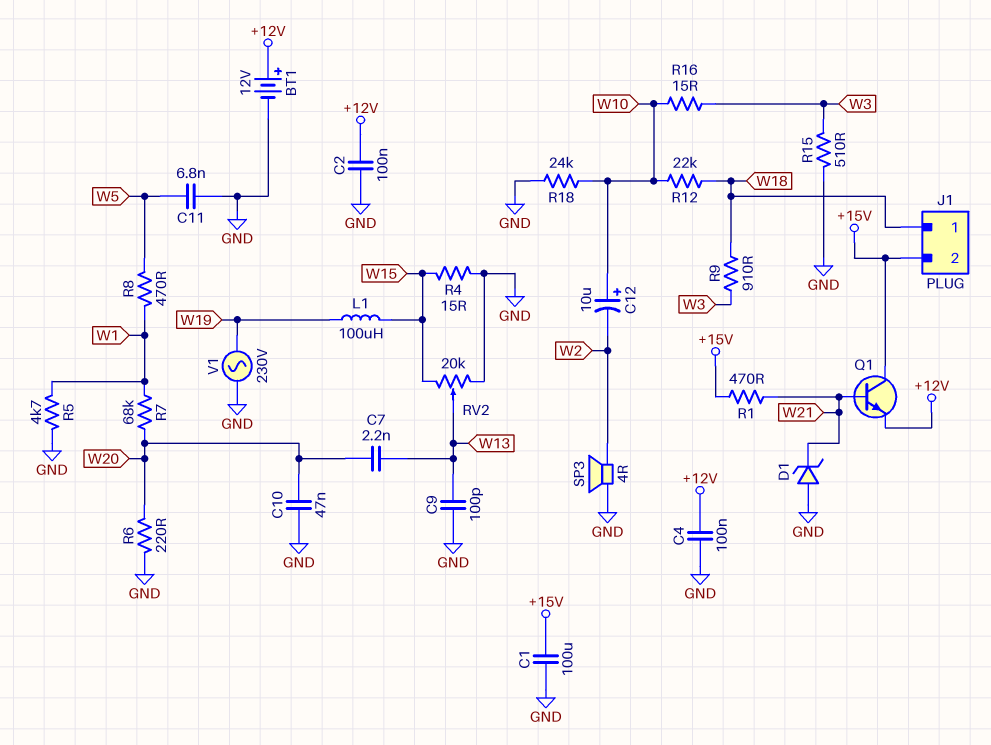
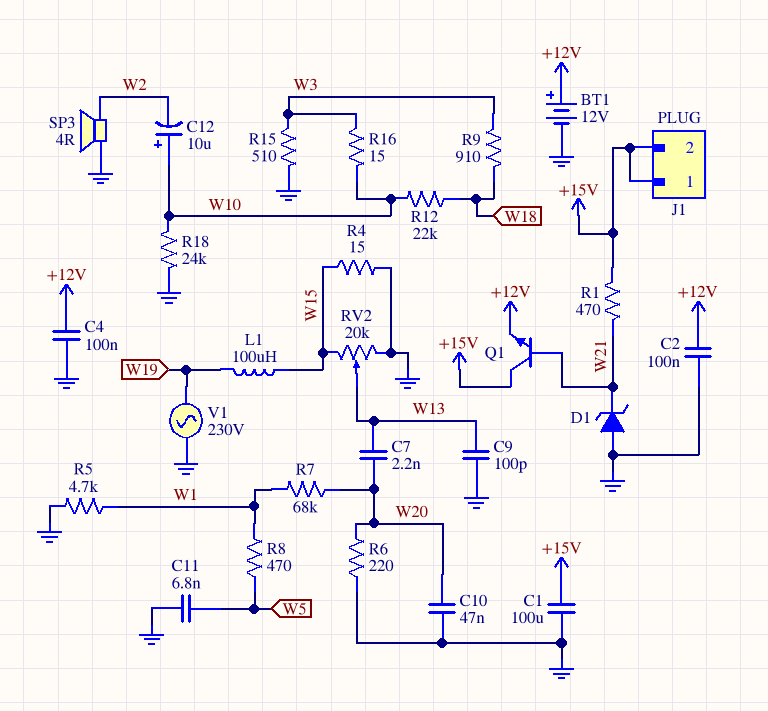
J1 pin 1: W18 -> +15V

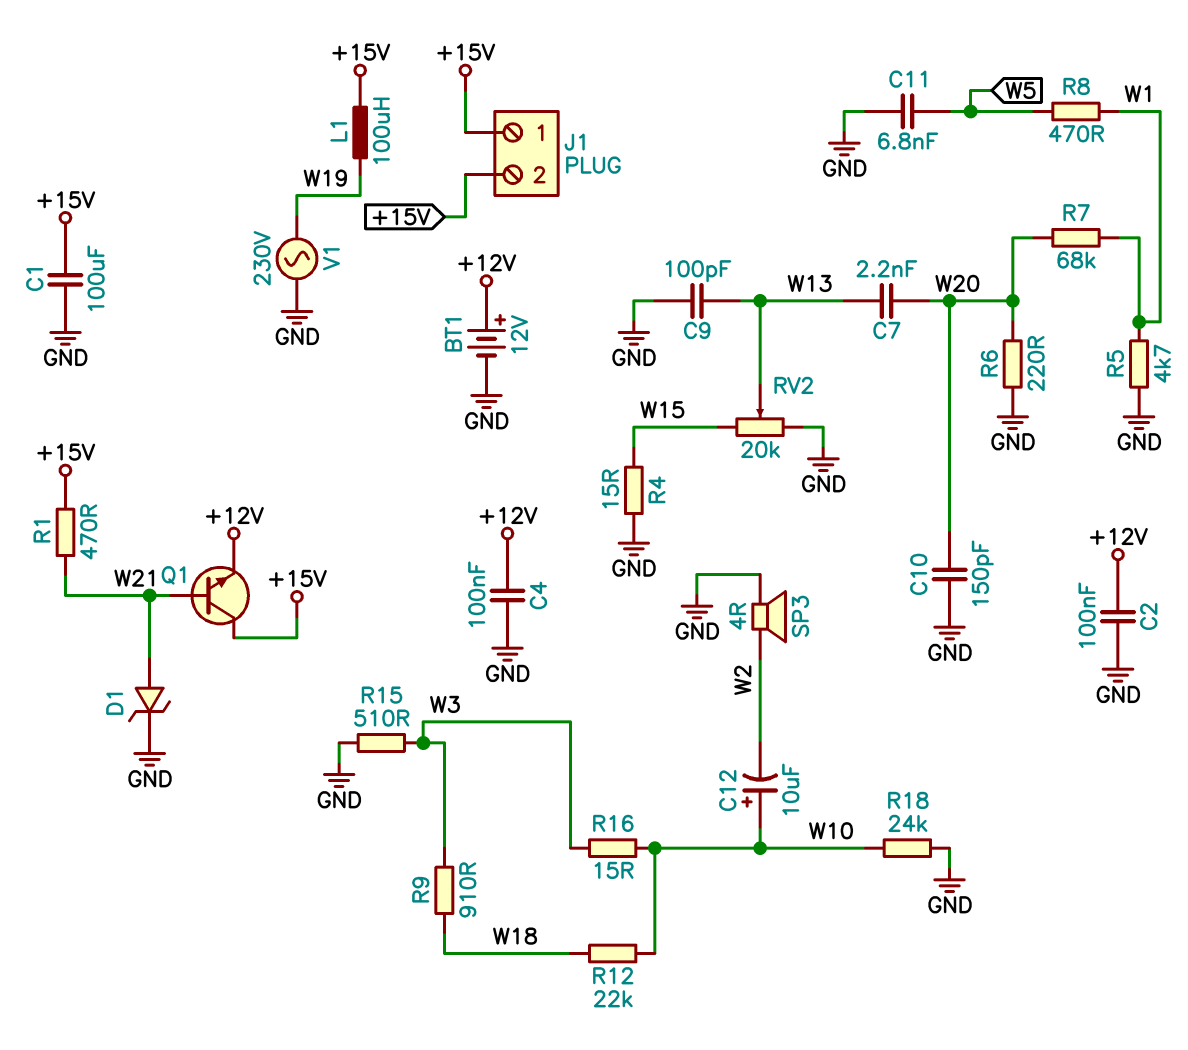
C10: 47nF (GND, W20) -> 150pF (GND, W20)
D1: zener (A GND, K W21) -> zener (A W21, K GND)
L1: 100uH (W15, W19) -> 100uH (+15V, W19)

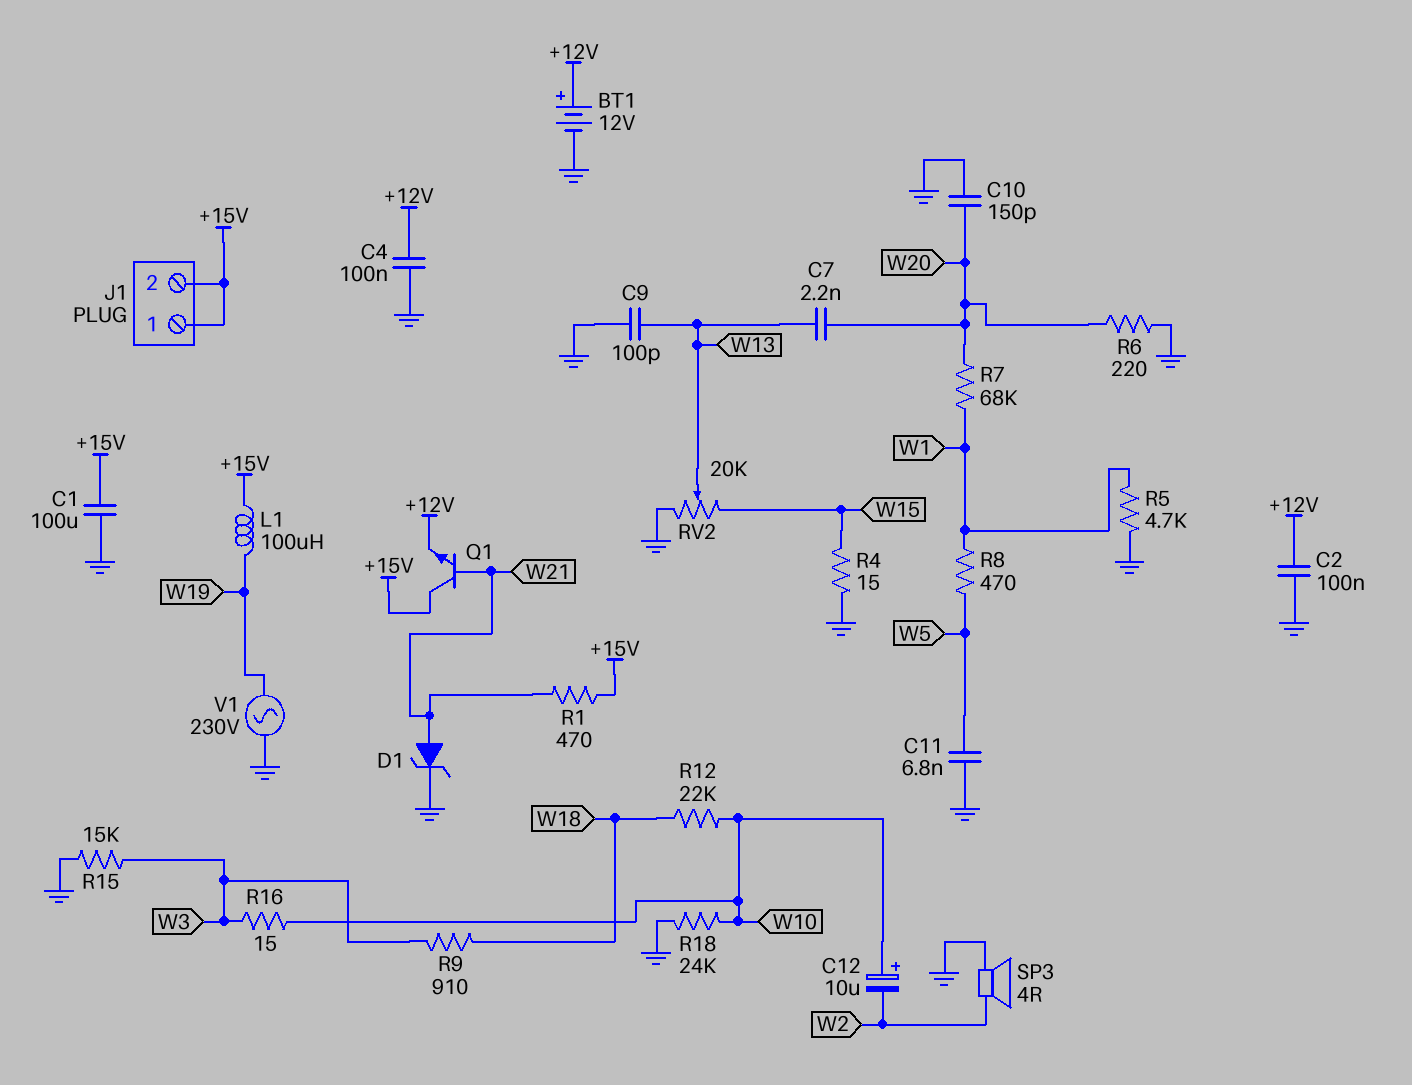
R15: 510 (GND, W3) -> 15k (GND, W3)

